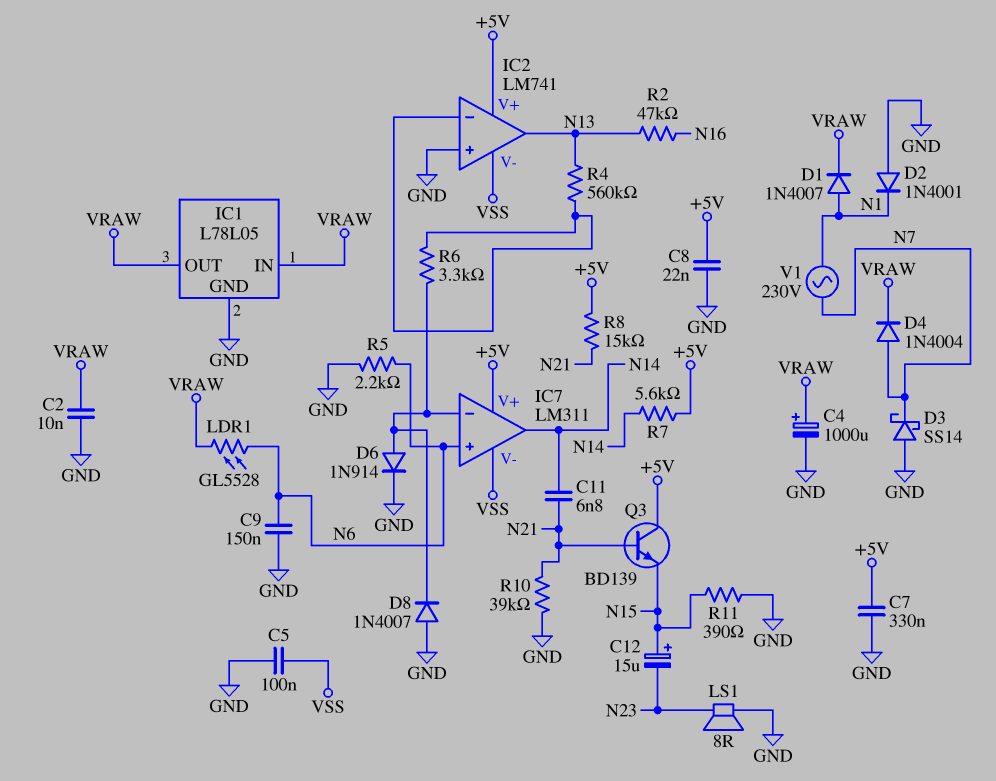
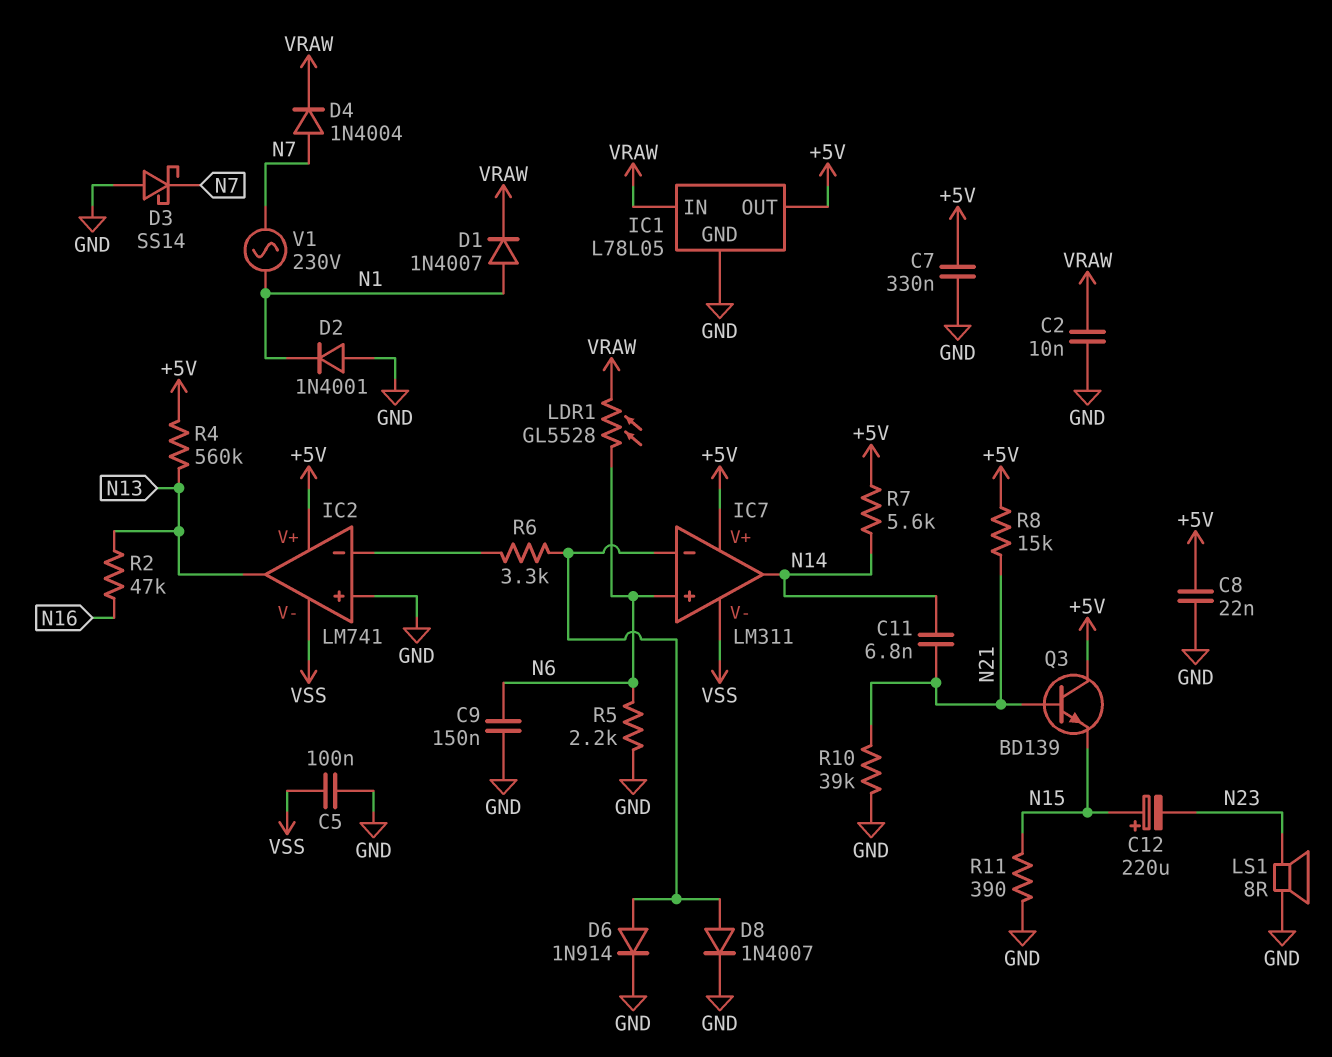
C4: 1000uF (plus VRAW, minus GND) -> none
C12: 15uF (plus N15, minus N23) -> 220uF (plus N15, minus N23)
D8: diode 1N4007 (A GND, K IC7/in-) -> diode 1N4007 (A IC7/in-, K GND)
IC1 pin OUT: VRAW -> +5V
R4: 560k (IC2/in-, N13) -> 560k (+5V, N13)

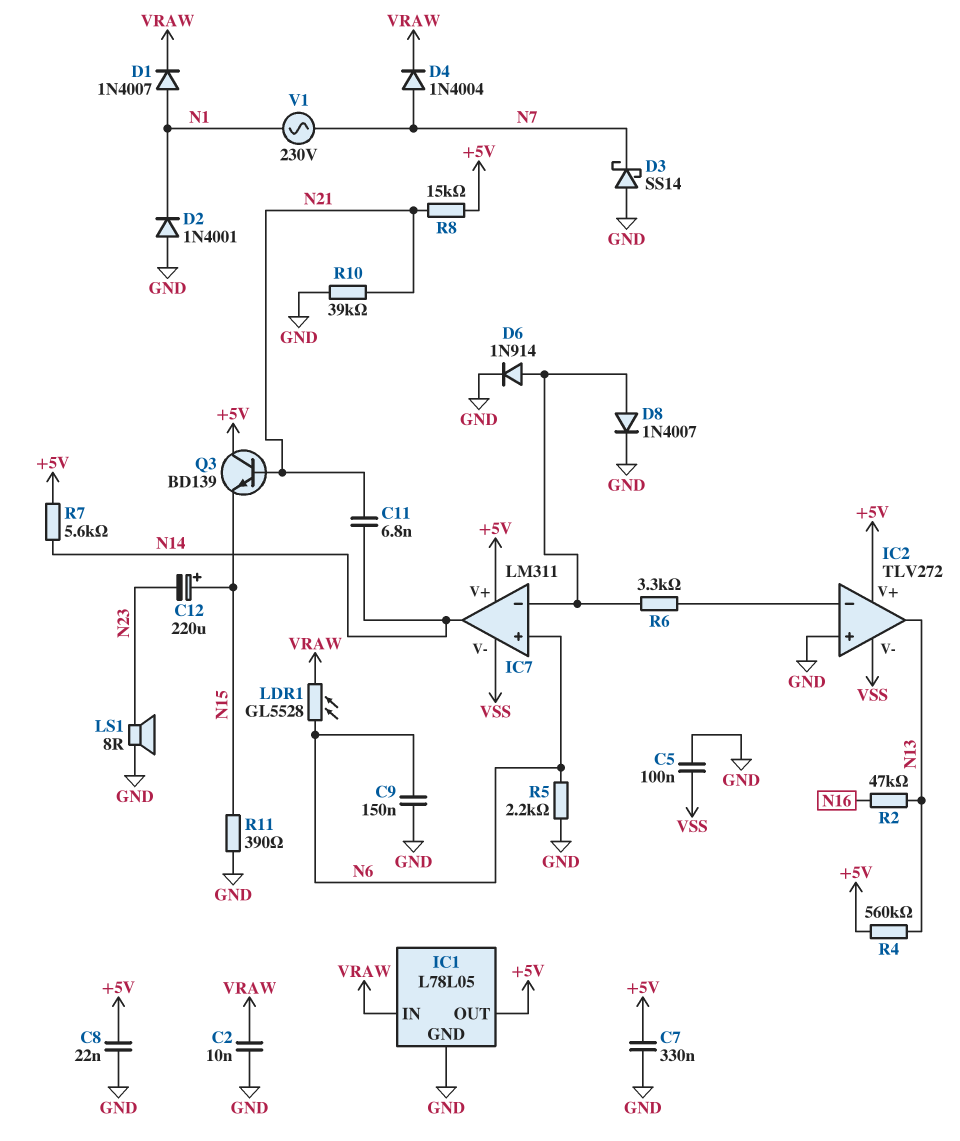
IC2: LM741 -> TLV272

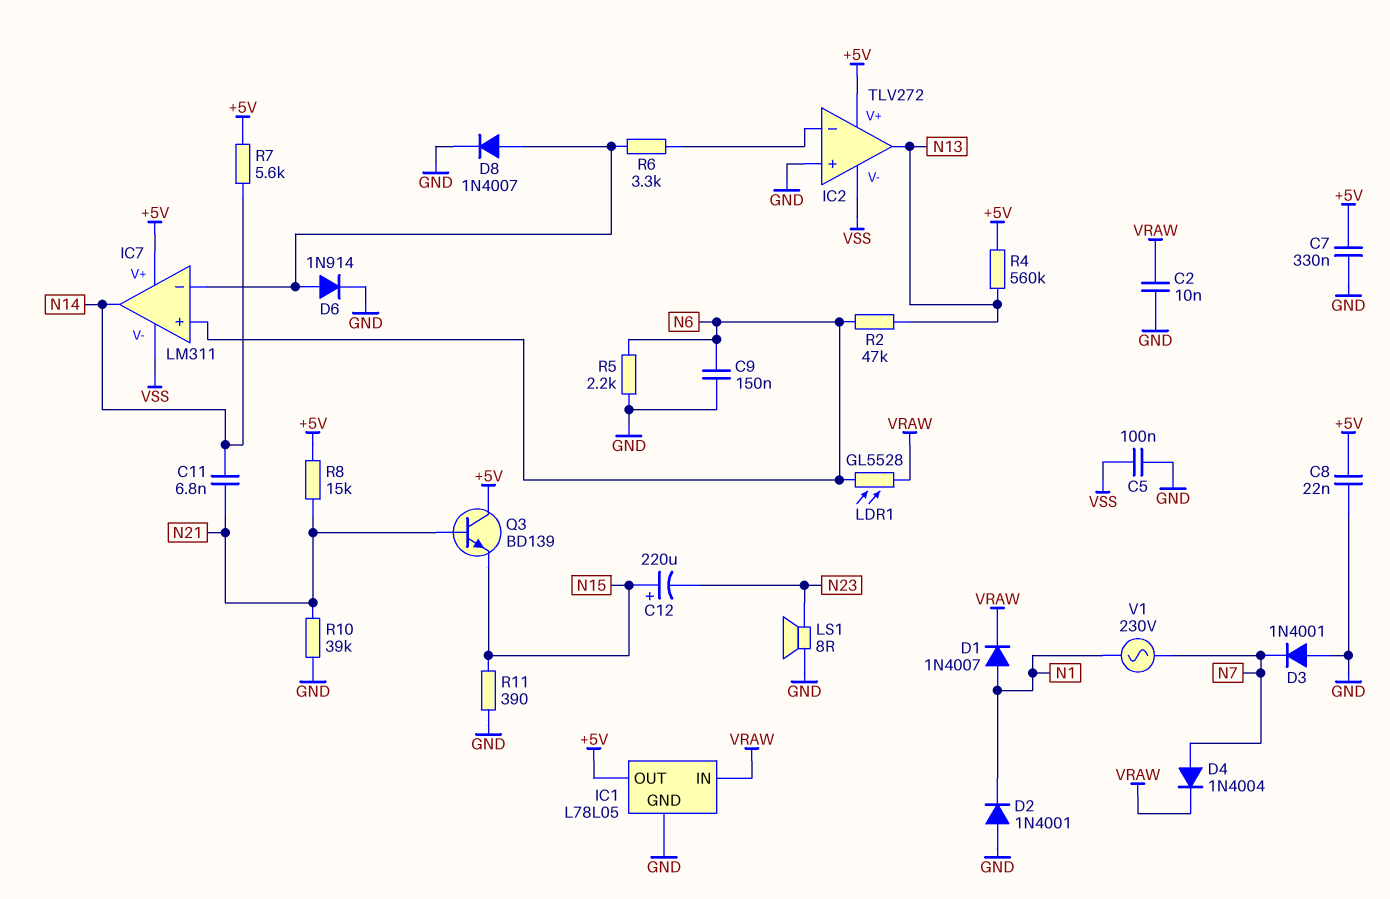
D3: schottky SS14 (A GND, K N7) -> diode 1N4001 (A GND, K N7)
R2: 47k (N13, N16) -> 47k (N6, N13)

